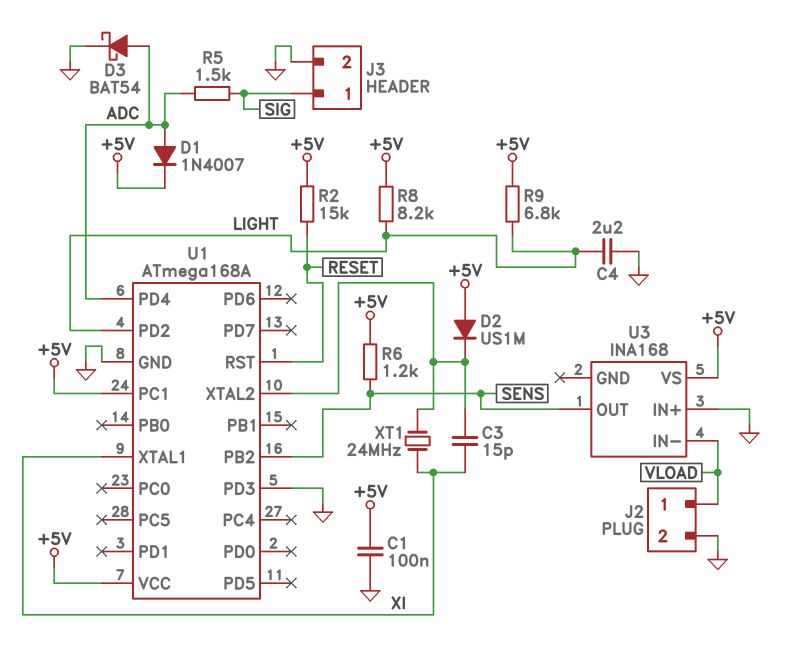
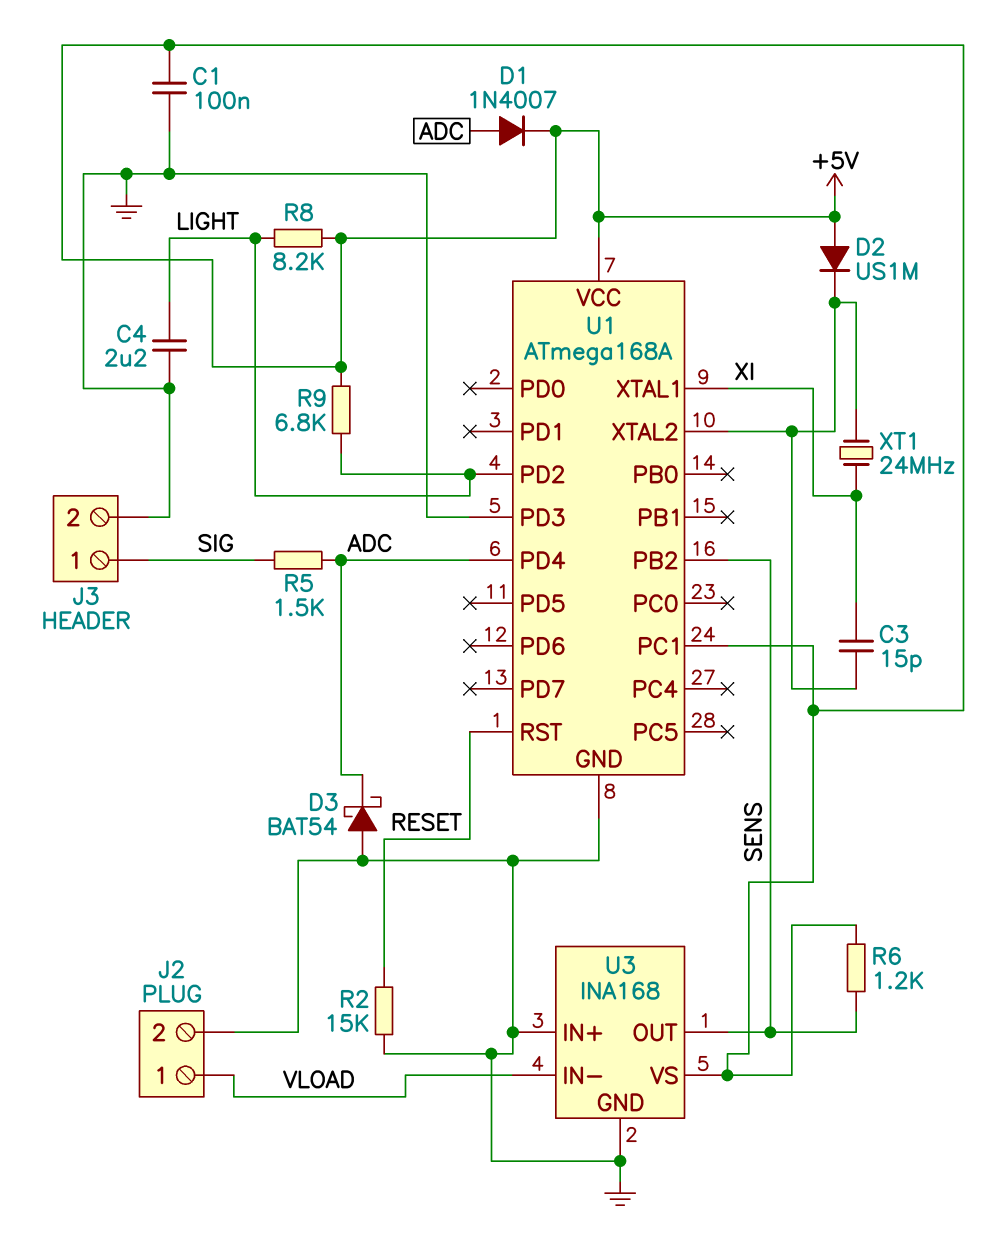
D3: schottky BAT54 (A ADC, K GND) -> schottky BAT54 (A GND, K ADC)
R2: 15k (+5V, RESET) -> 15k (GND, RESET)
U3 pin GND: none -> GND

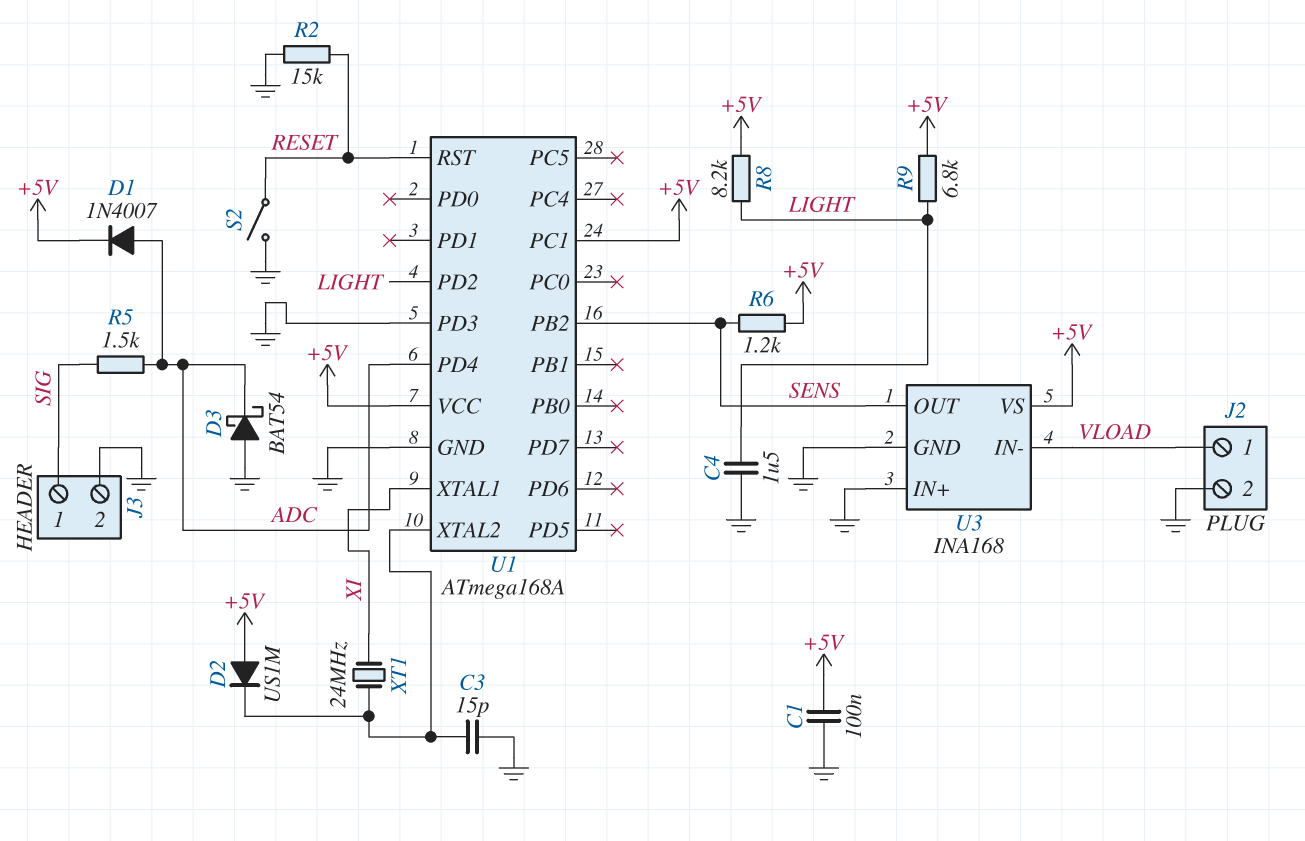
C3: 15pF (U1/XTAL2, XI) -> 15pF (GND, U1/XTAL2)
C4: 2.2uF (GND, LIGHT) -> 1.5uF (GND, LIGHT)
S2: none -> switch (GND, RESET)

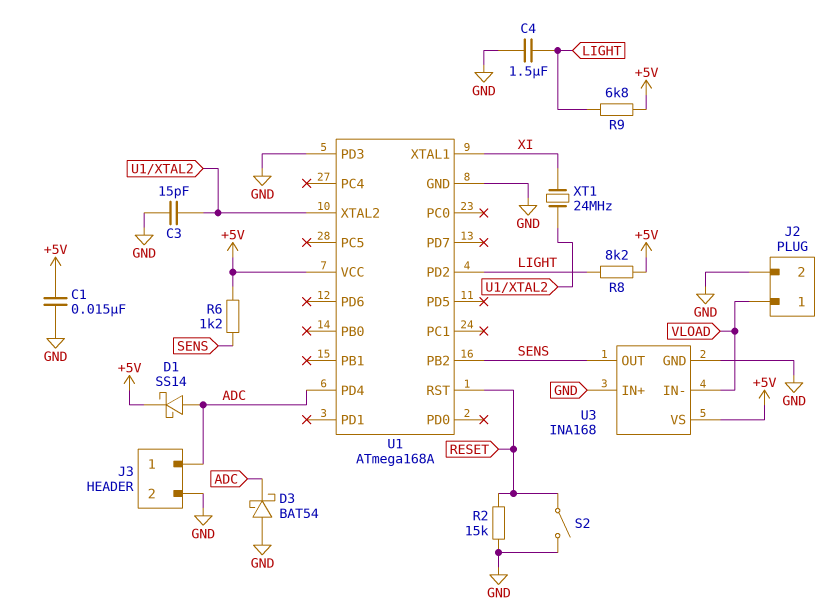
C1: 100nF (+5V, GND) -> 15nF (+5V, GND)
D1: diode 1N4007 (A ADC, K +5V) -> schottky SS14 (A ADC, K +5V)
D2: diode US1M (A +5V, K U1/XTAL2) -> none
J3 pin 1: SIG -> ADC
R5: 1.5k (ADC, SIG) -> none
U1 pin PC1: +5V -> none

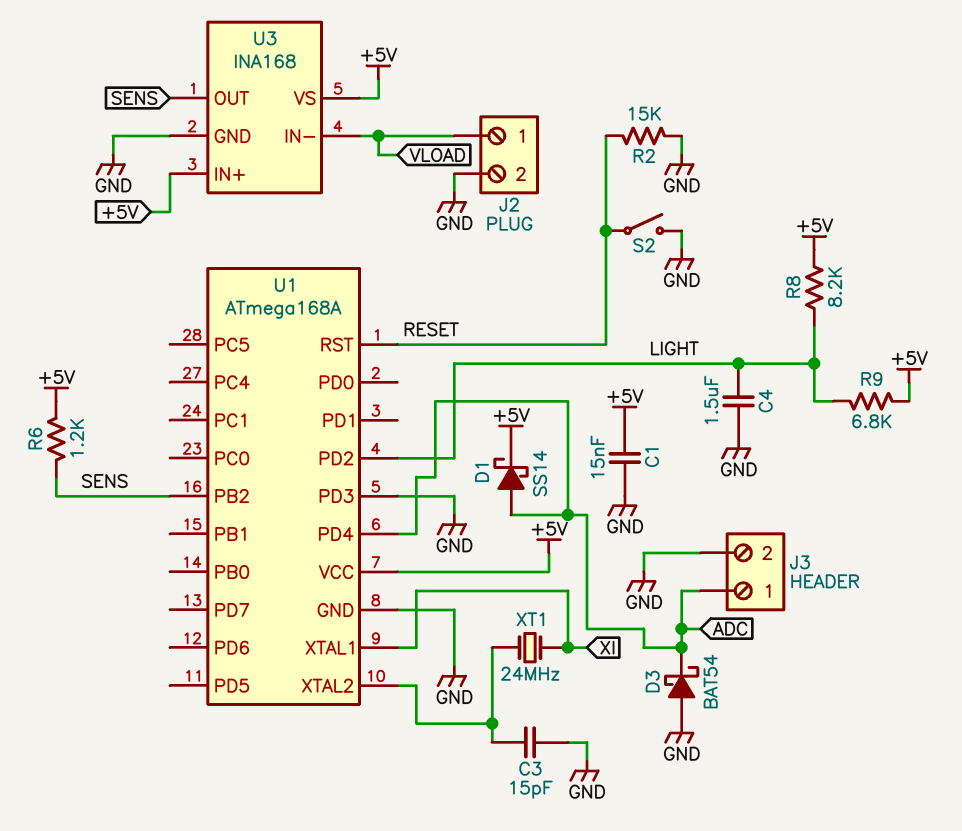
U3 pin IN+: GND -> +5V

